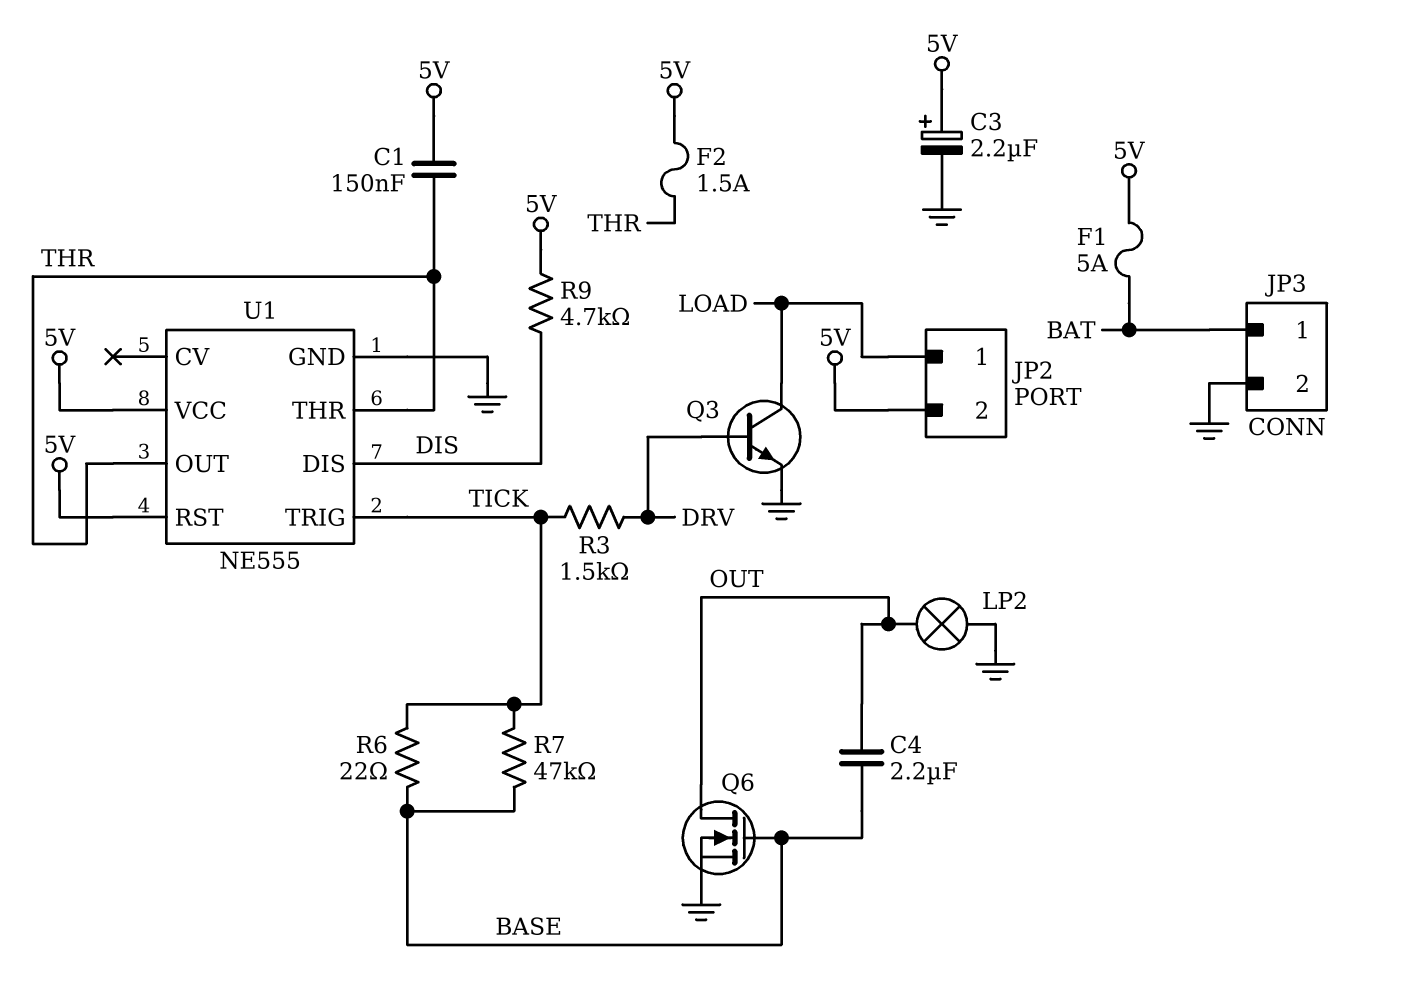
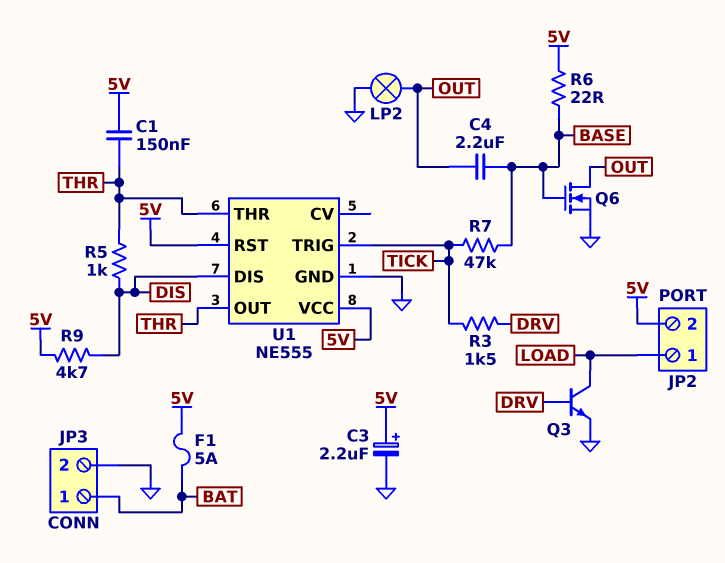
F2: 1.5A (5V, THR) -> none
R5: none -> 1k (DIS, THR)
R6: 22 (BASE, TICK) -> 22 (5V, BASE)

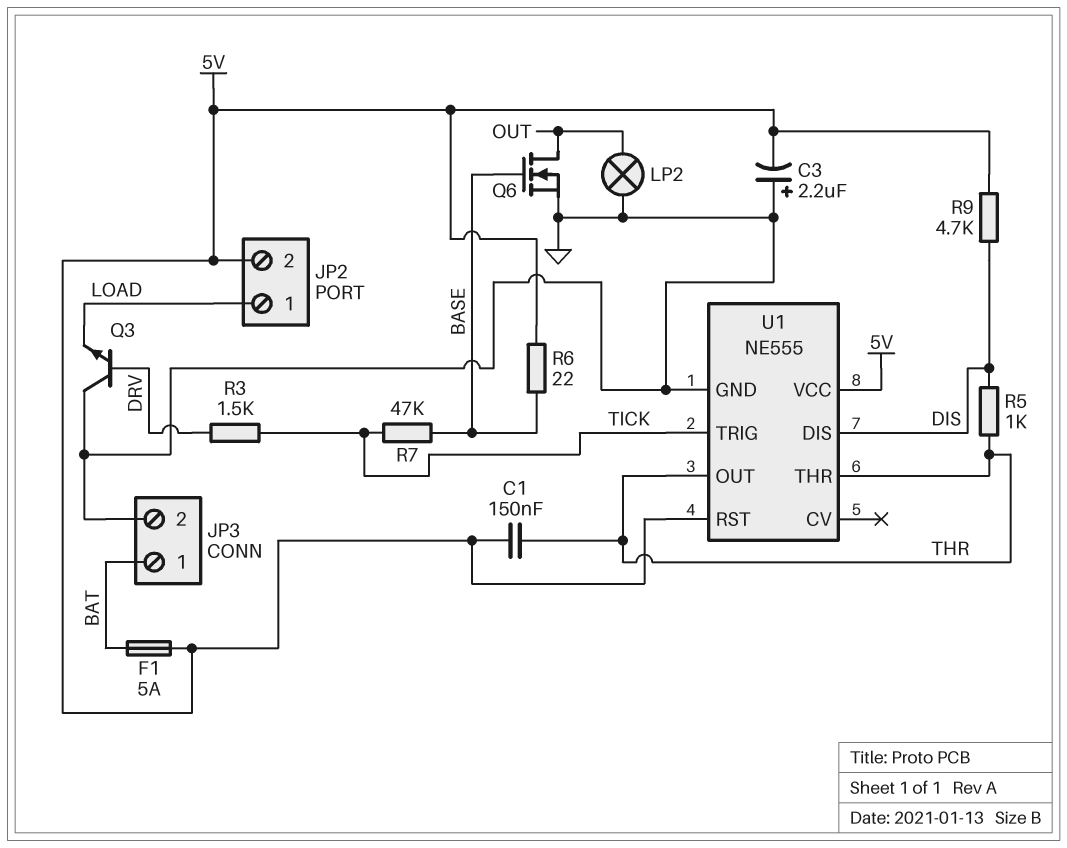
C3: 2.2uF (plus 5V, minus GND) -> 2.2uF (plus GND, minus 5V)
C4: 2.2uF (BASE, OUT) -> none
Q3: NPN (B DRV, C LOAD, E GND) -> NPN (B DRV, C GND, E LOAD)

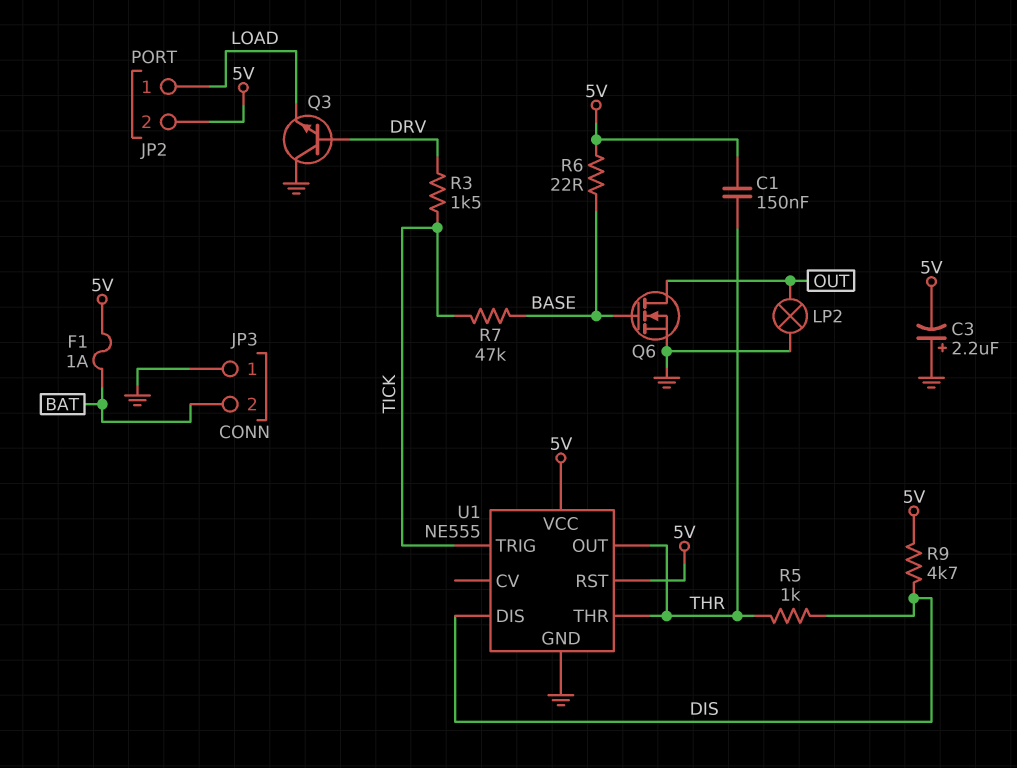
F1: 5A (5V, BAT) -> 1A (5V, BAT)
JP3 pin 1: BAT -> GND
JP3 pin 2: GND -> BAT

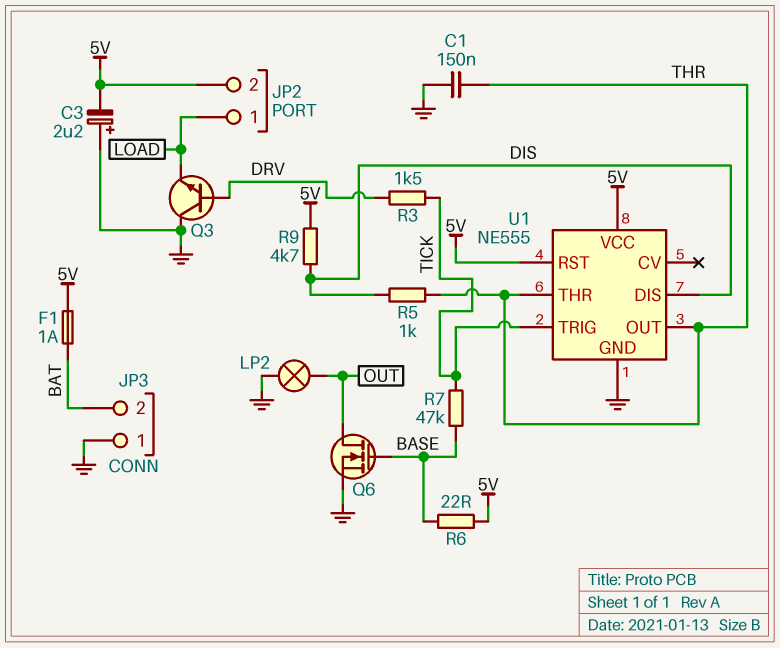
C1: 150nF (5V, THR) -> 150nF (GND, THR)

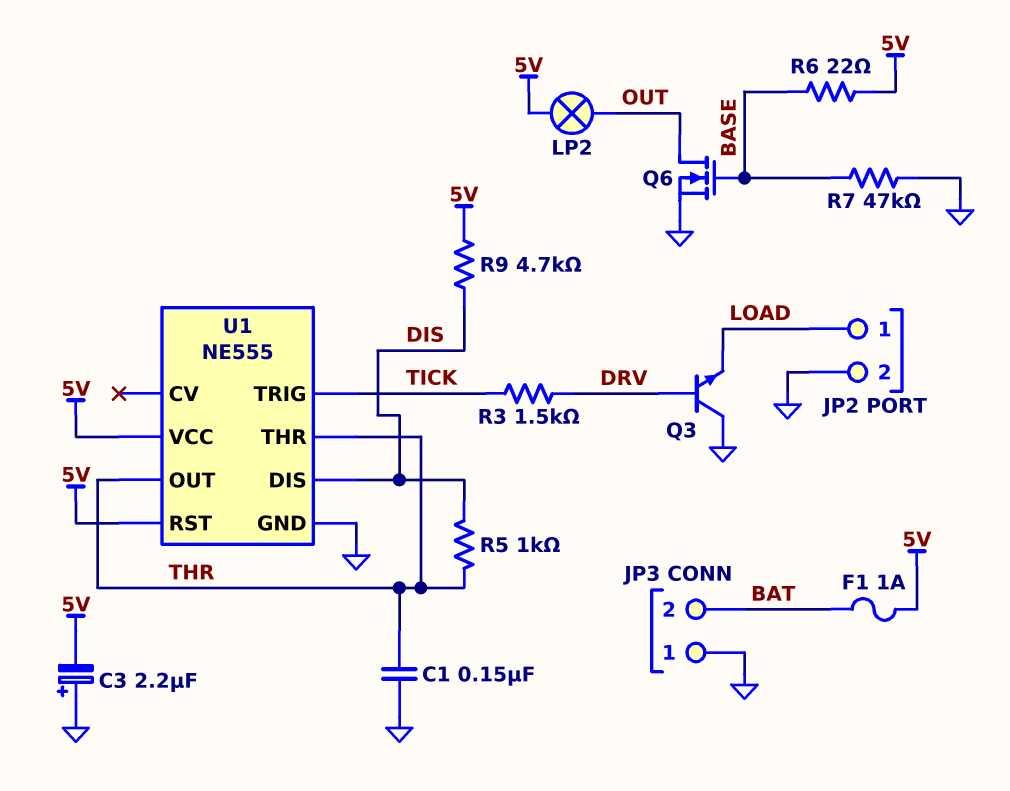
JP2 pin 2: 5V -> GND
LP2: lamp (GND, OUT) -> lamp (5V, OUT)
R7: 47k (BASE, TICK) -> 47k (BASE, GND)

